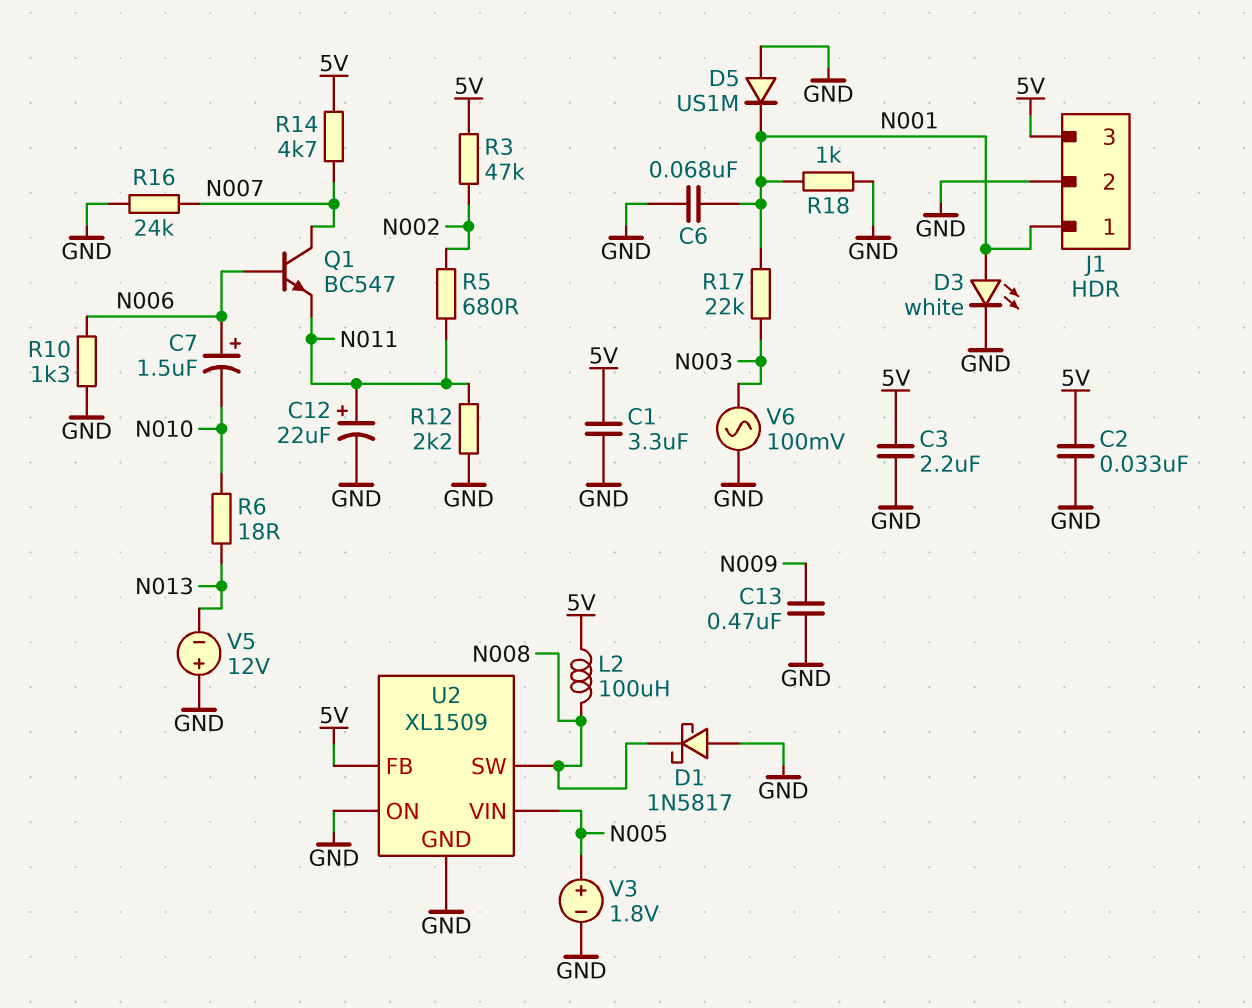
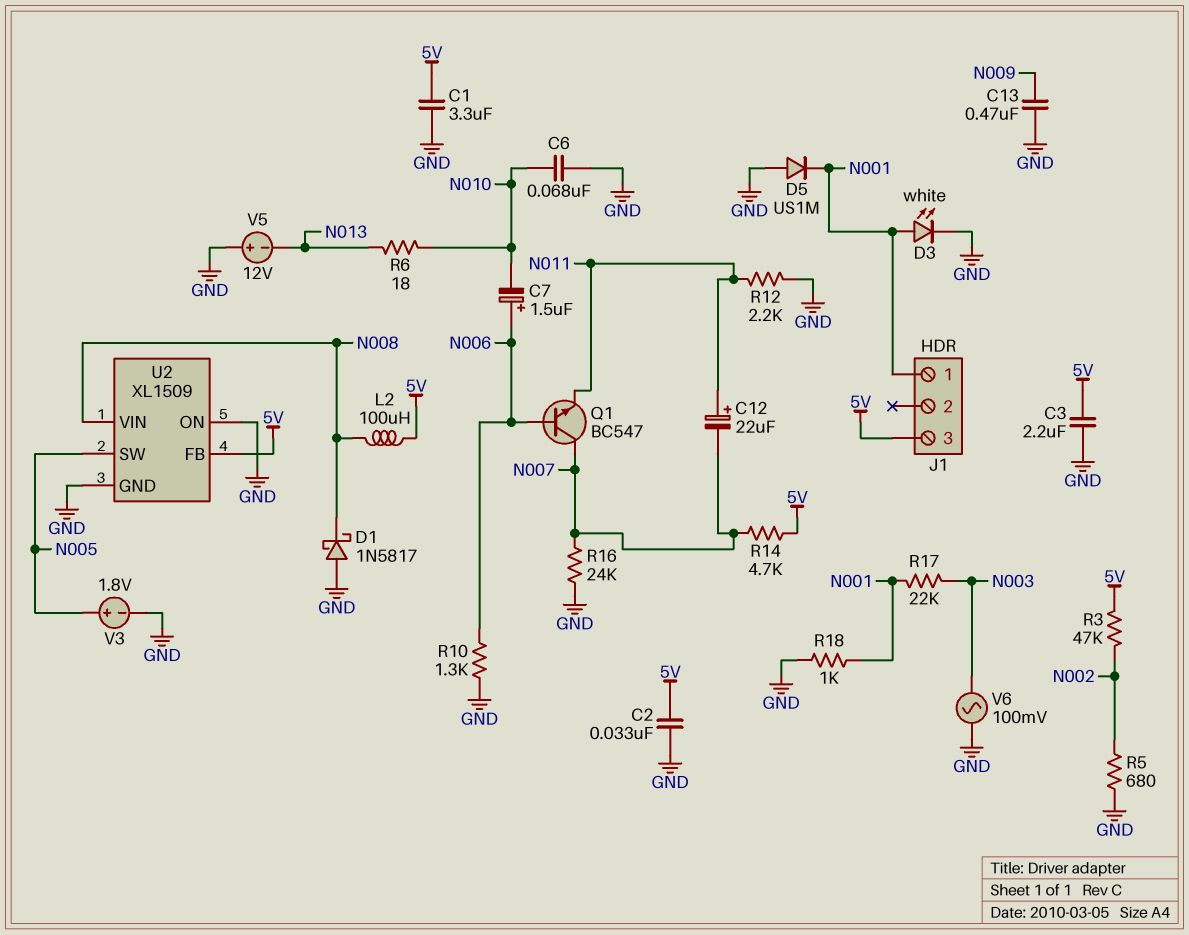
C6: 68nF (GND, N001) -> 68nF (GND, N010)
C12: 22uF (plus N011, minus GND) -> 22uF (plus N011, minus N007)
J1 pin 2: GND -> none
R5: 680 (N002, N011) -> 680 (GND, N002)
U2 pin SW: N008 -> N005
U2 pin VIN: N005 -> N008

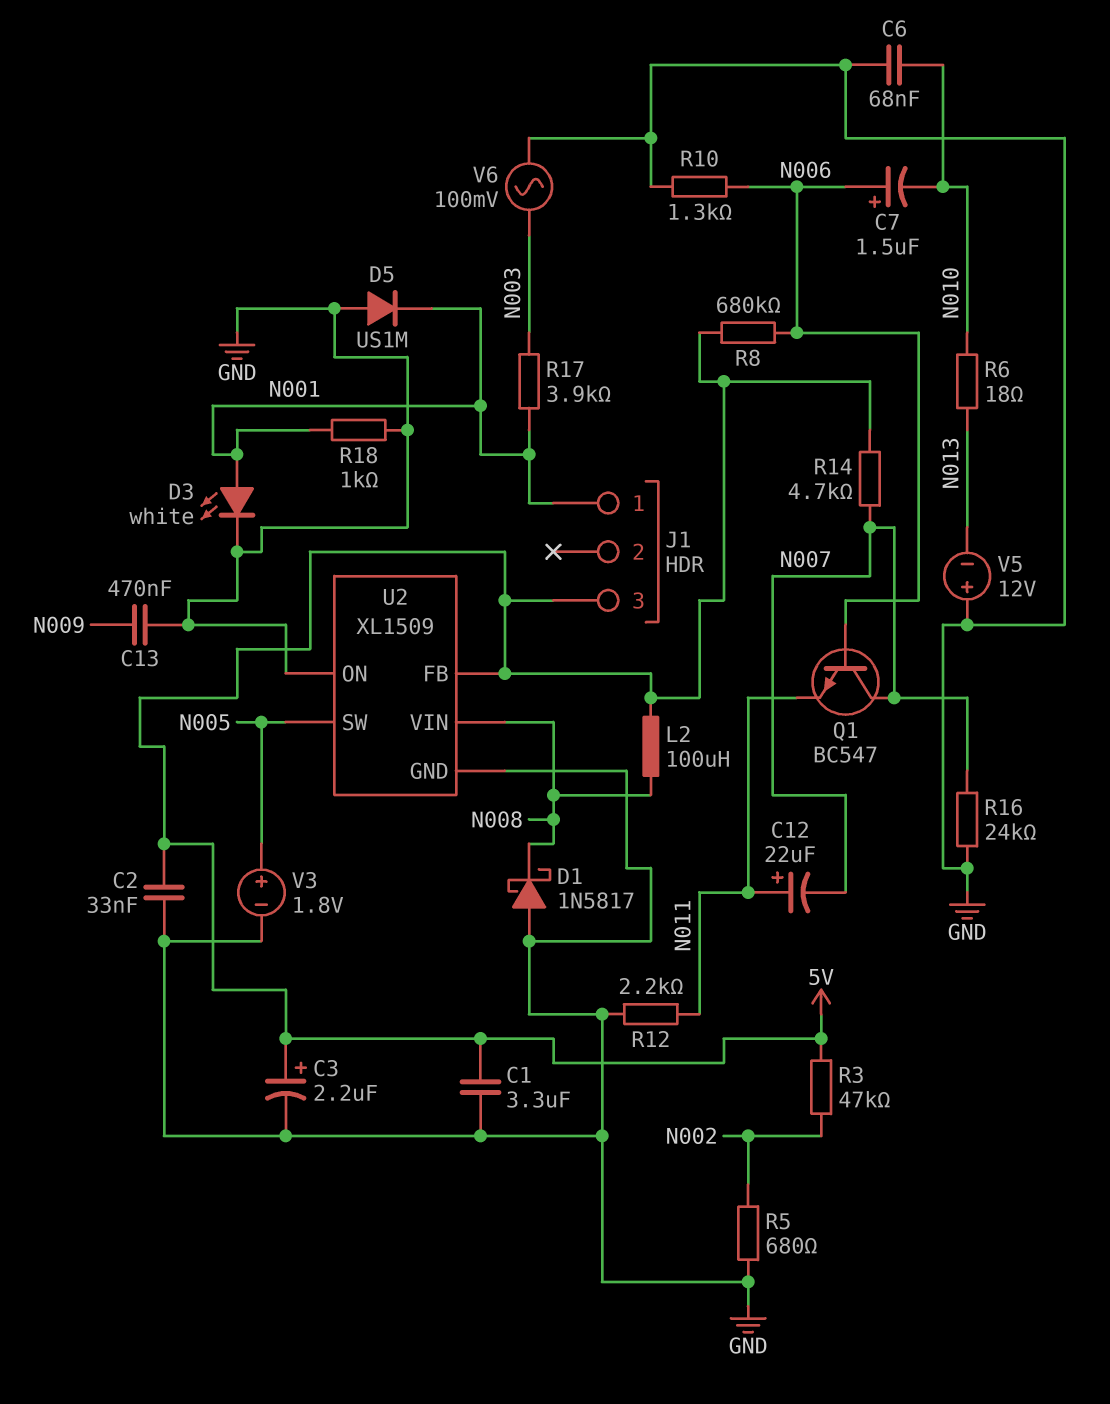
C3: 2.2uF (5V, GND) -> 2.2uF (plus 5V, minus GND)
R8: none -> 680k (5V, N006)
R17: 22k (N001, N003) -> 3.9k (N001, N003)

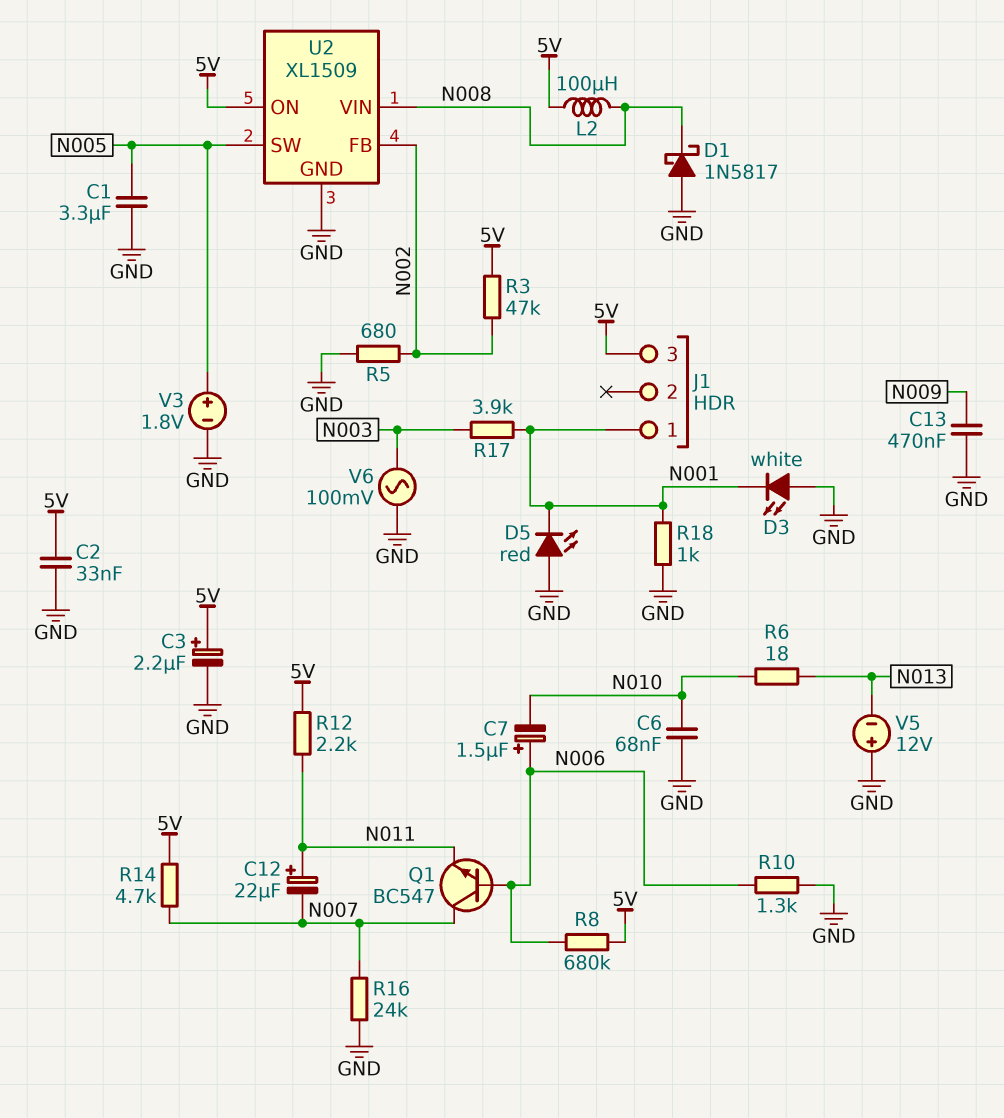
C1: 3.3uF (5V, GND) -> 3.3uF (GND, N005)
D3: LED white (A N001, K GND) -> LED white (A GND, K N001)
D5: diode US1M (A GND, K N001) -> LED red (A GND, K N001)
R12: 2.2k (GND, N011) -> 2.2k (5V, N011)
U2 pin FB: 5V -> N002
U2 pin ON: GND -> 5V

